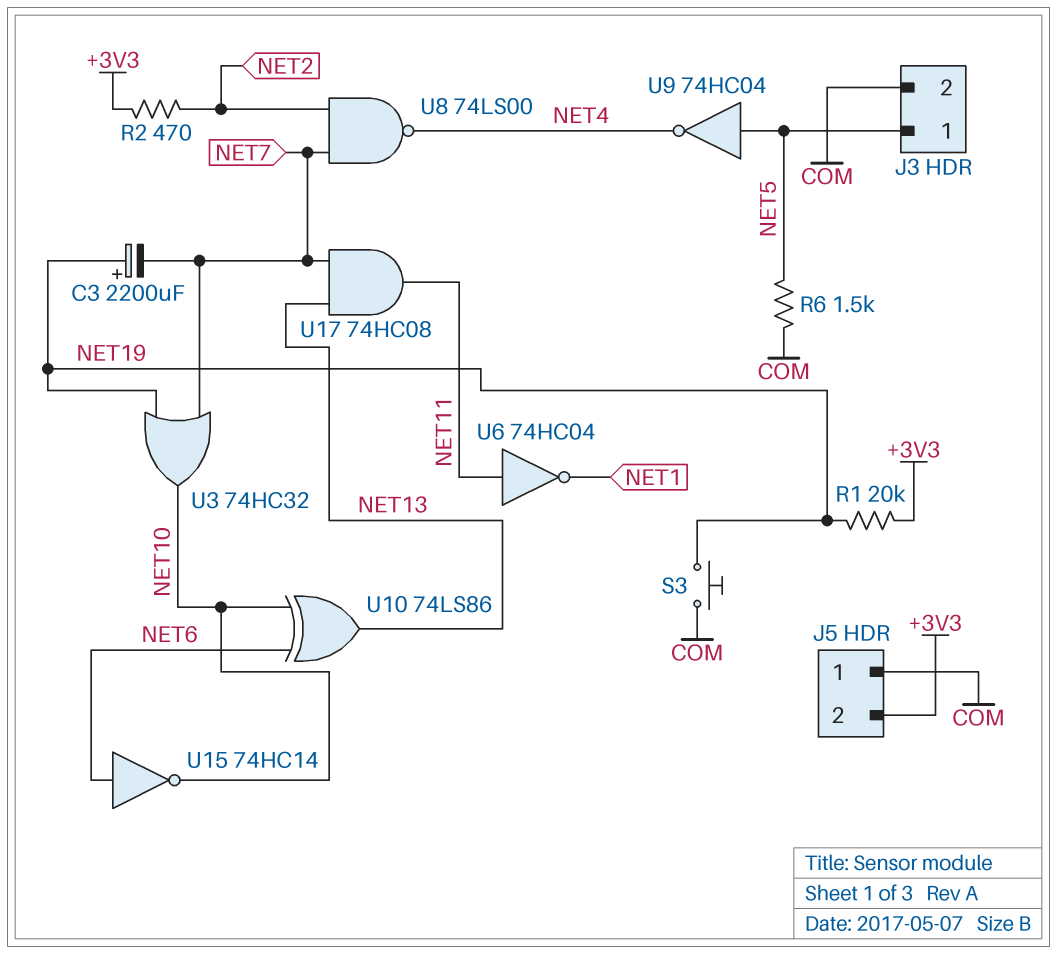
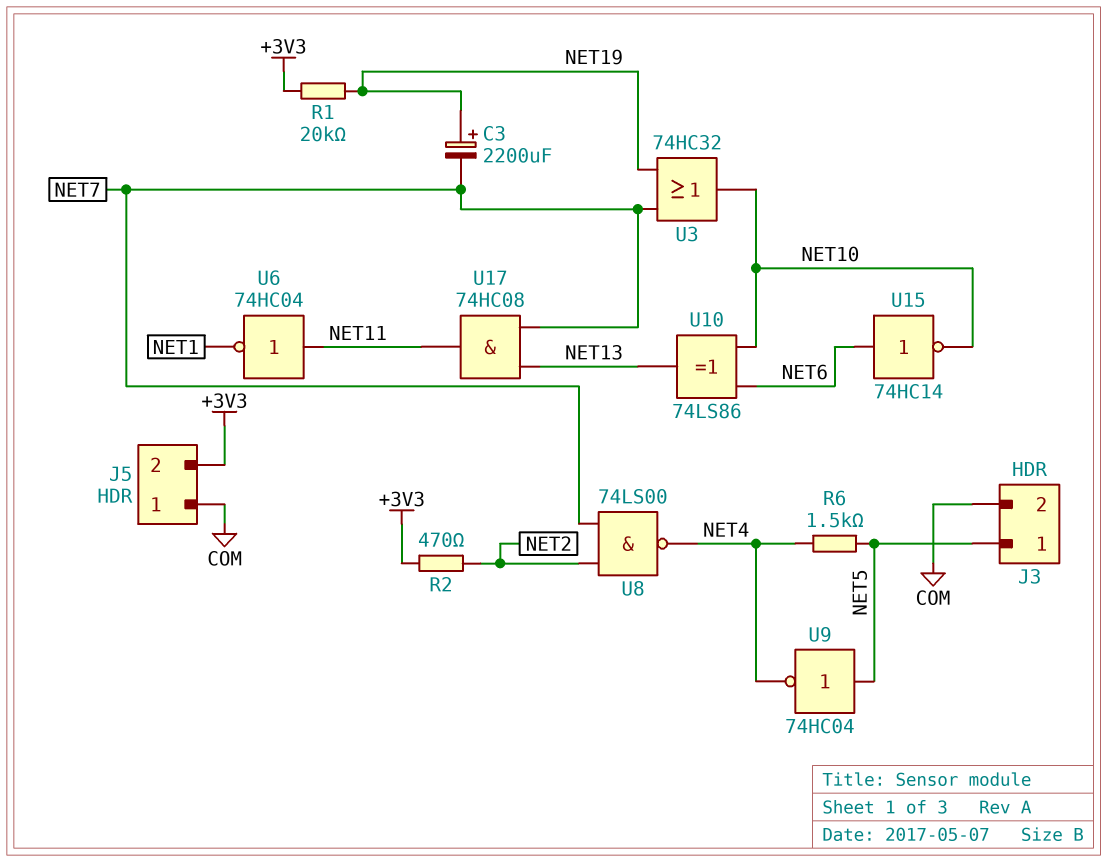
R6: 1.5k (COM, NET5) -> 1.5k (NET4, NET5)
S3: button (COM, NET19) -> none

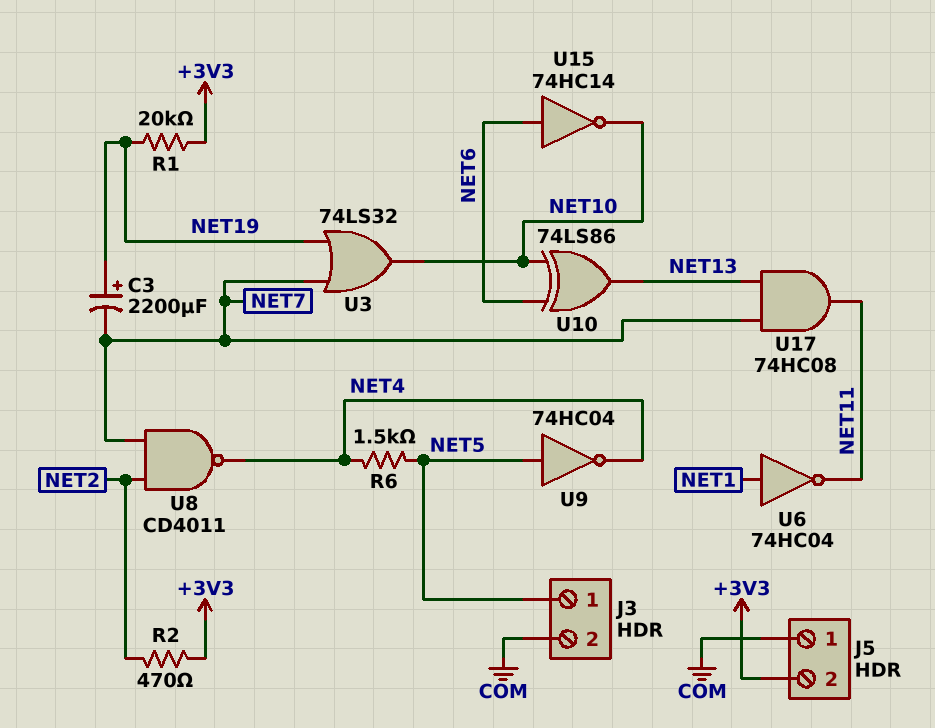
U3: OR 74HC32 (in NET7, in NET19, out NET10) -> OR 74LS32 (in NET7, in NET19, out NET10)
U6: NOT 74HC04 (in NET11, out NET1) -> NOT 74HC04 (in NET1, out NET11)
U8: NAND 74LS00 (in NET2, in NET7, out NET4) -> NAND CD4011 (in NET2, in NET7, out NET4)

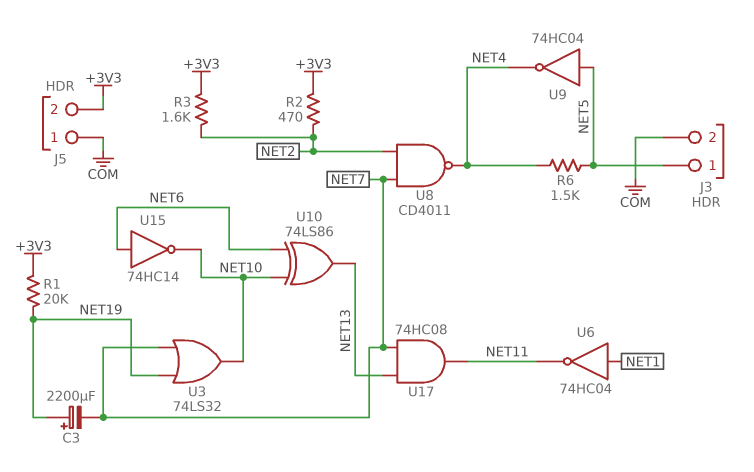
R3: none -> 1.6k (+3V3, NET2)

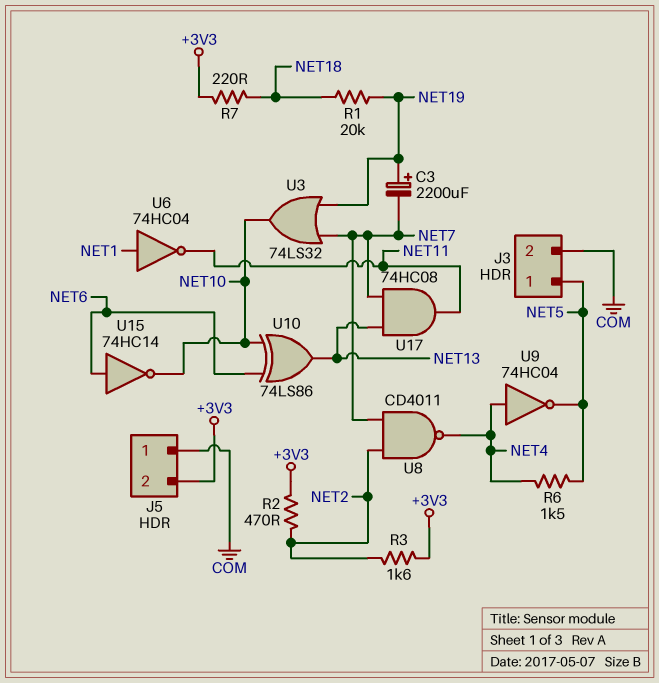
R1: 20k (+3V3, NET19) -> 20k (NET18, NET19)
R7: none -> 220 (+3V3, NET18)
U9: NOT 74HC04 (in NET5, out NET4) -> NOT 74HC04 (in NET4, out NET5)

